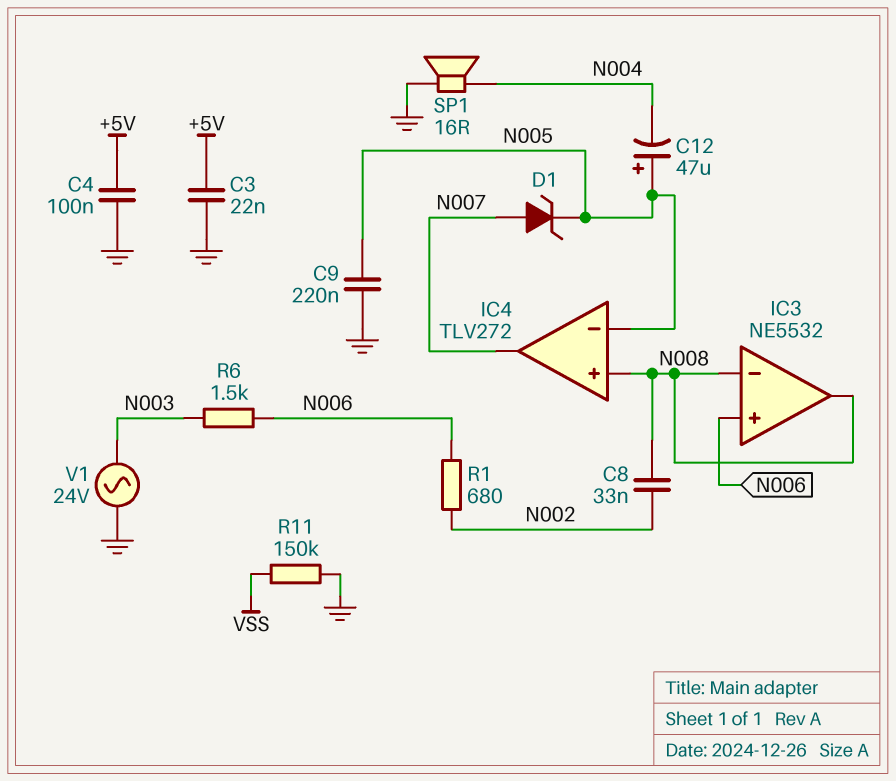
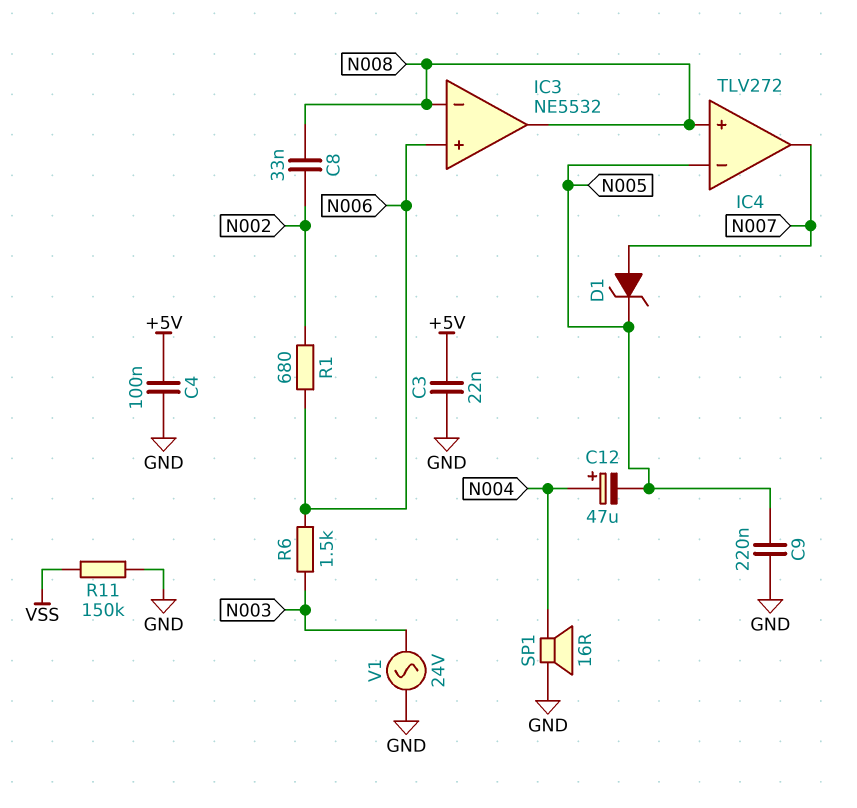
C12: 47uF (plus N005, minus N004) -> 47uF (plus N004, minus N005)

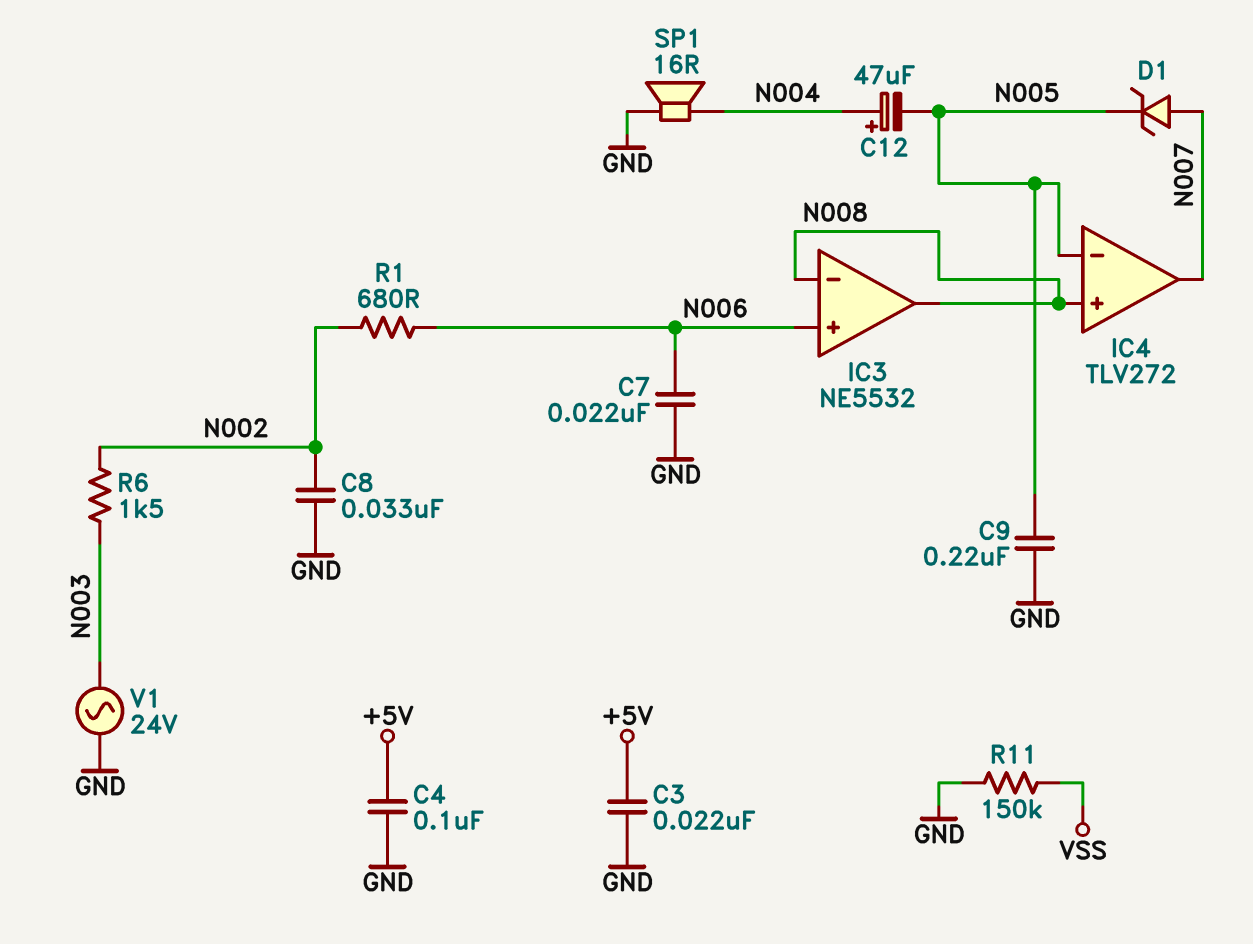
C7: none -> 22nF (GND, N006)
C8: 33nF (N002, N008) -> 33nF (GND, N002)
R6: 1.5k (N003, N006) -> 1.5k (N002, N003)

